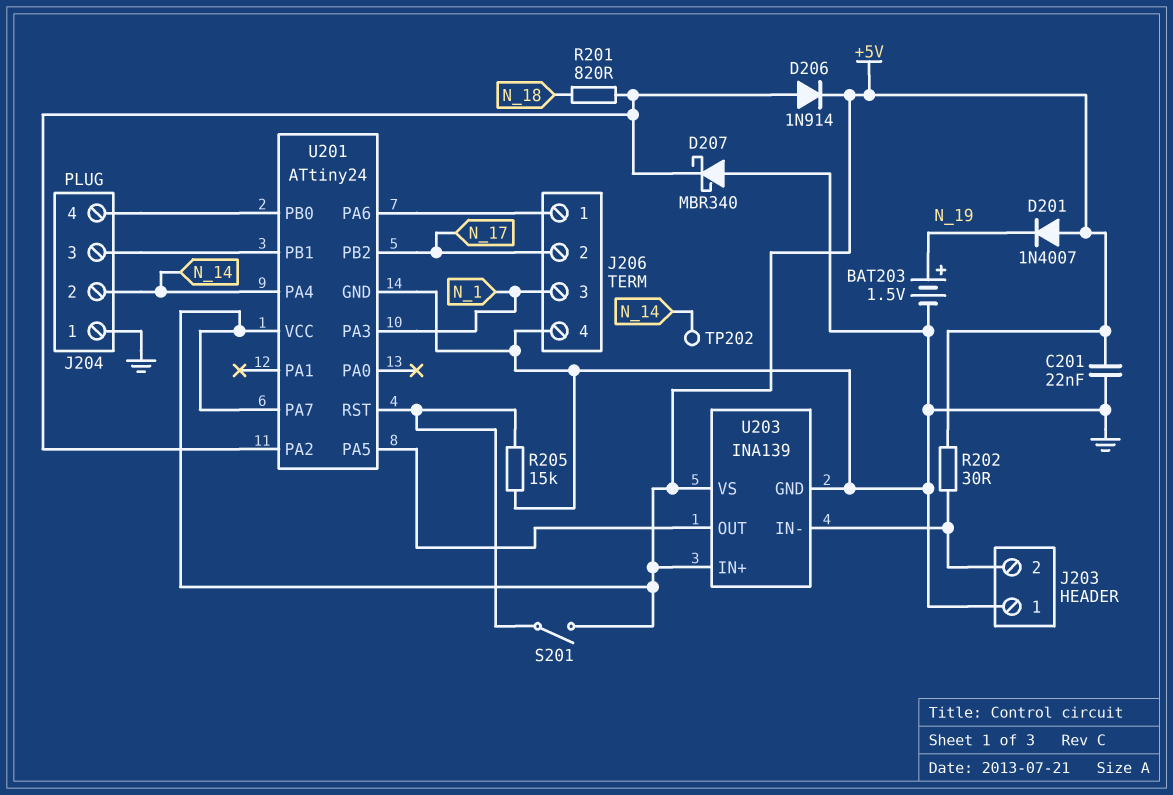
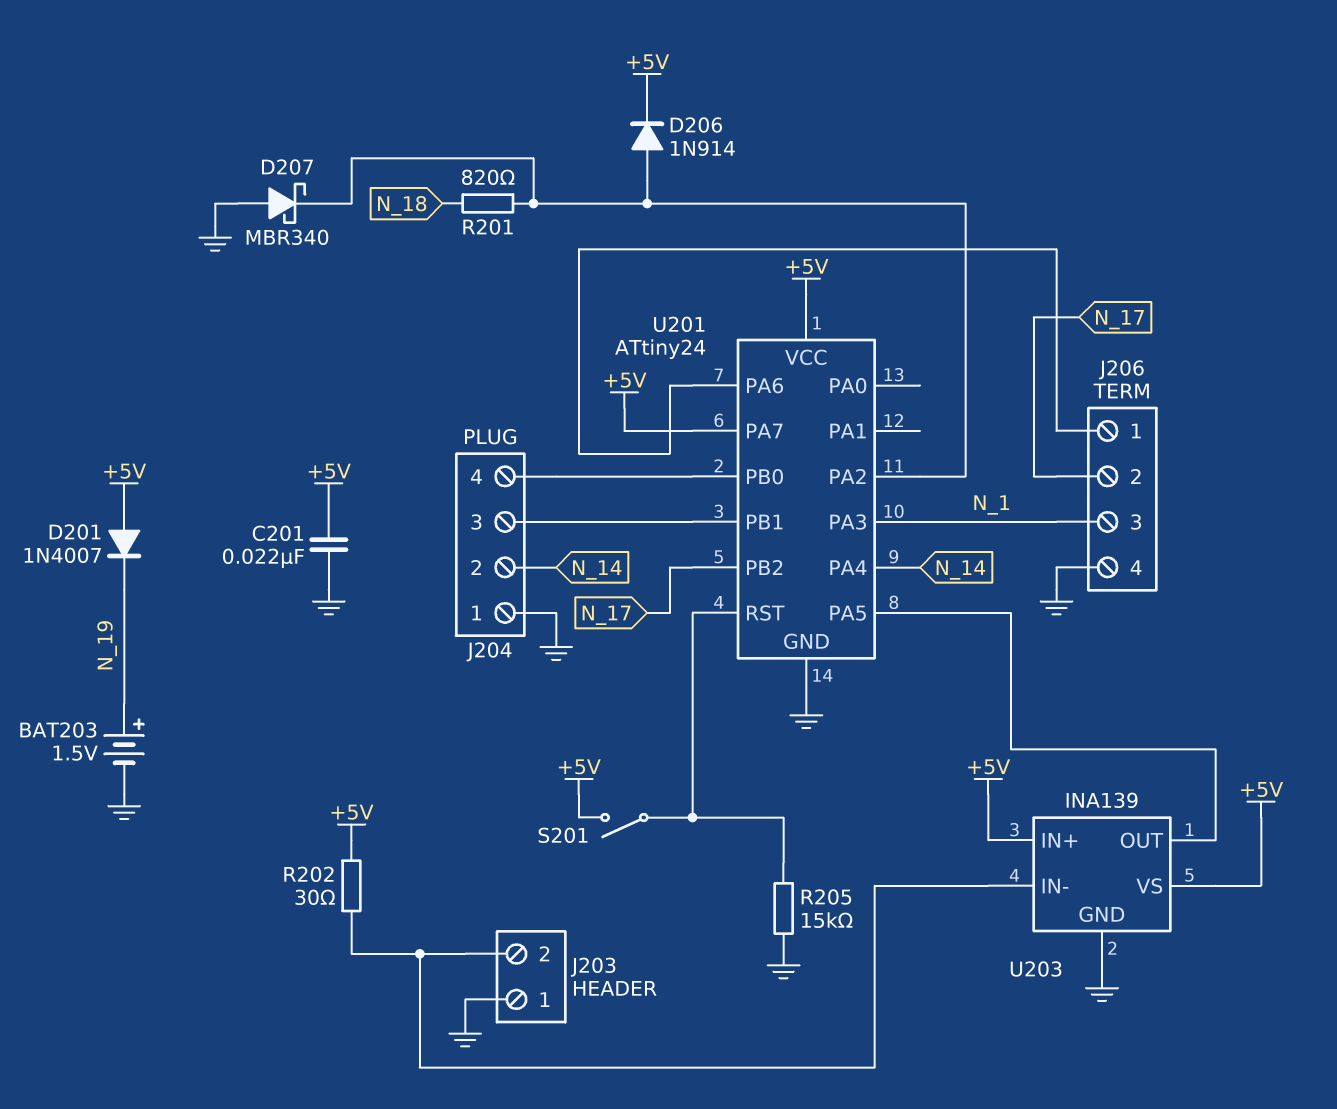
TP202: test point (N_14) -> none

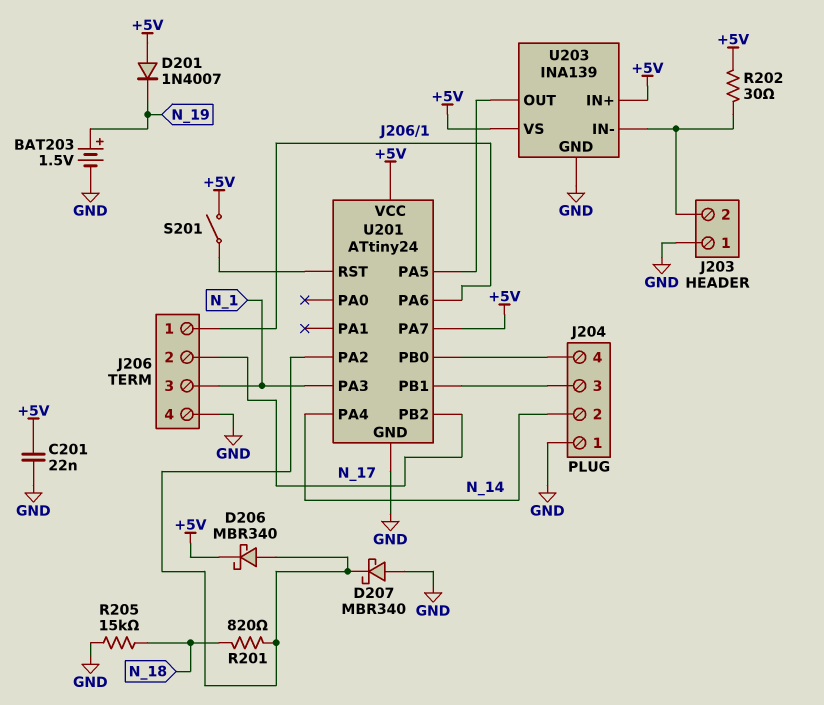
D206: diode 1N914 (A U201/PA2, K +5V) -> schottky MBR340 (A U201/PA2, K +5V)
R205: 15k (GND, U201/RST) -> 15k (GND, N_18)

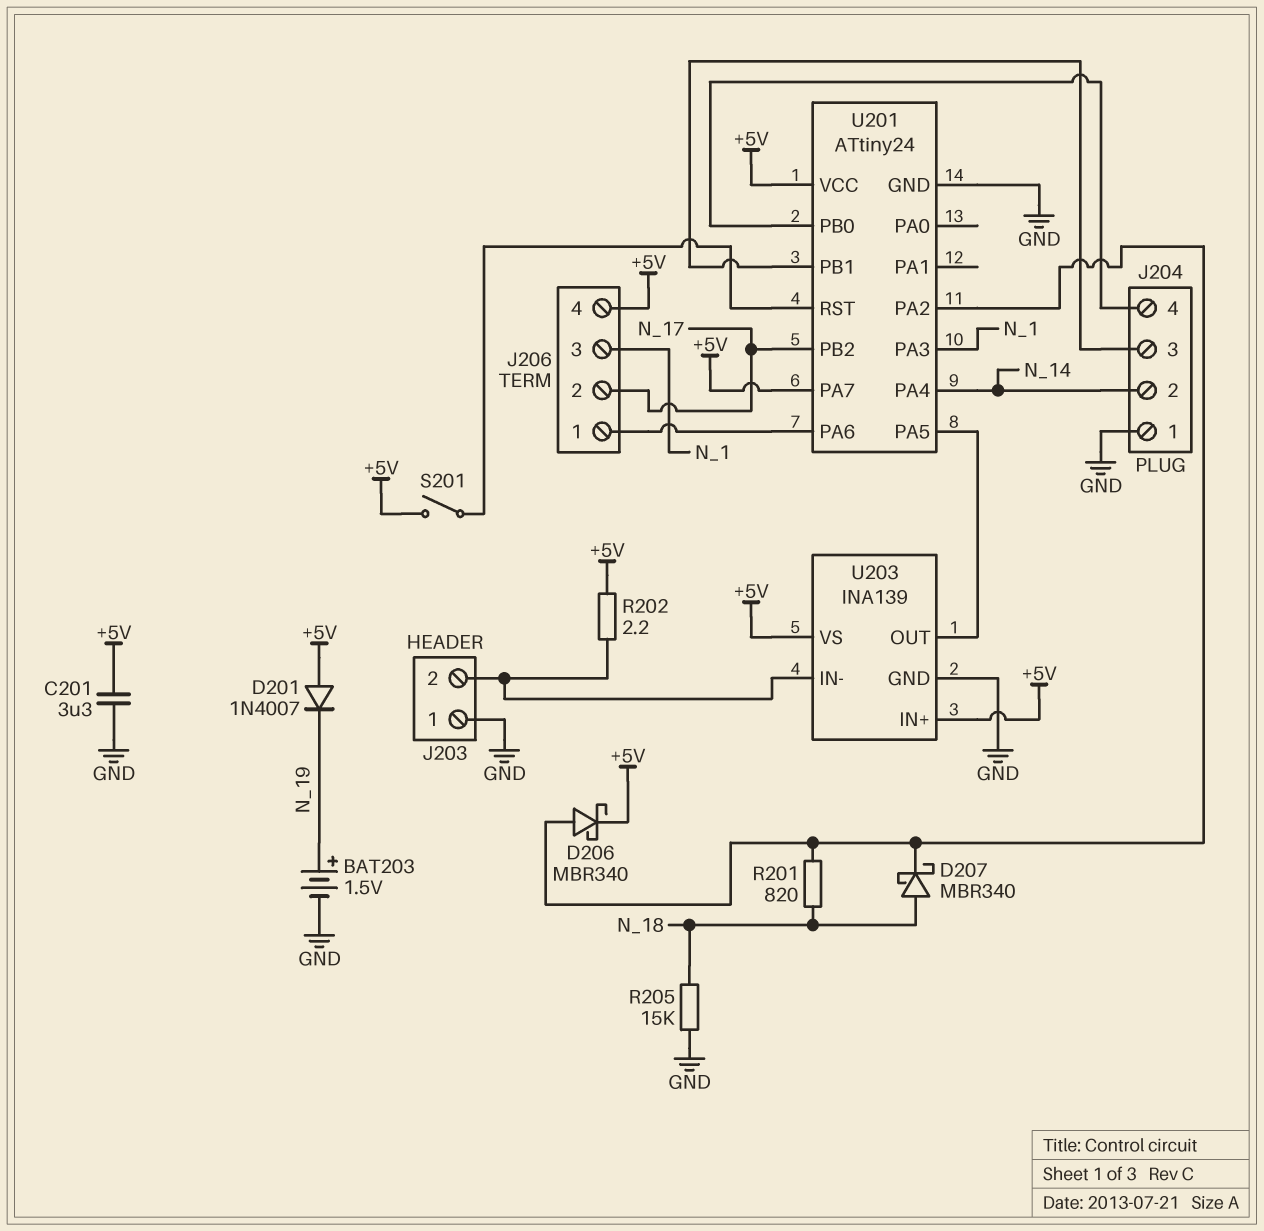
C201: 22nF (+5V, GND) -> 3.3uF (+5V, GND)
D207: schottky MBR340 (A GND, K U201/PA2) -> schottky MBR340 (A N_18, K U201/PA2)
J206 pin 4: GND -> +5V
R202: 30 (+5V, J203/2) -> 2.2 (+5V, J203/2)

